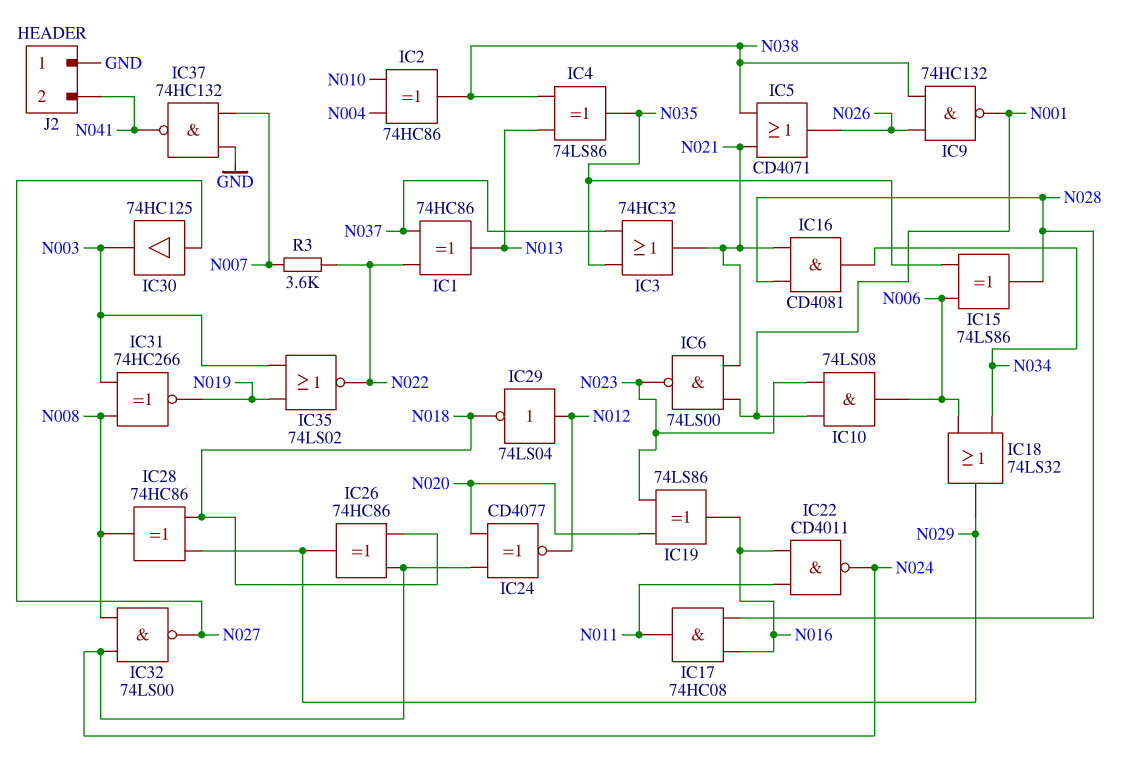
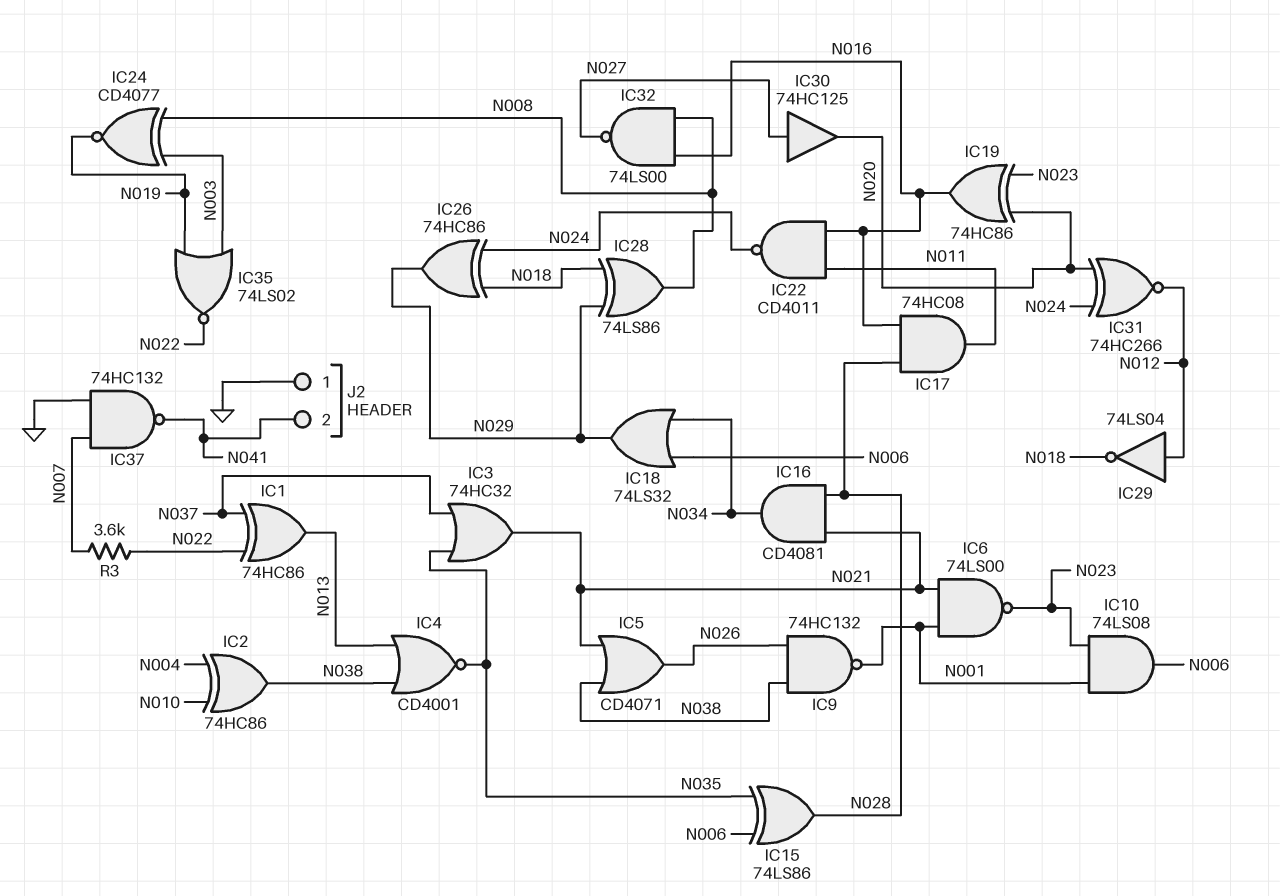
IC4: XOR 74LS86 (in N013, in N038, out N035) -> NOR CD4001 (in N013, in N038, out N035)
IC19: XOR 74LS86 (in N020, in N023, out N016) -> XOR 74HC86 (in N020, in N023, out N016)
IC24: XNOR CD4077 (in N020, in N024, out N012) -> XNOR CD4077 (in N003, in N008, out N019)
IC28: XOR 74HC86 (in N018, in N029, out N008) -> XOR 74LS86 (in N018, in N029, out N008)
IC30: buffer 74HC125 (in N027, out N003) -> buffer 74HC125 (in N027, out N020)
IC31: XNOR 74HC266 (in N003, in N008, out N019) -> XNOR 74HC266 (in N020, in N024, out N012)
IC32: NAND 74LS00 (in N008, in N024, out N027) -> NAND 74LS00 (in N008, in N016, out N027)

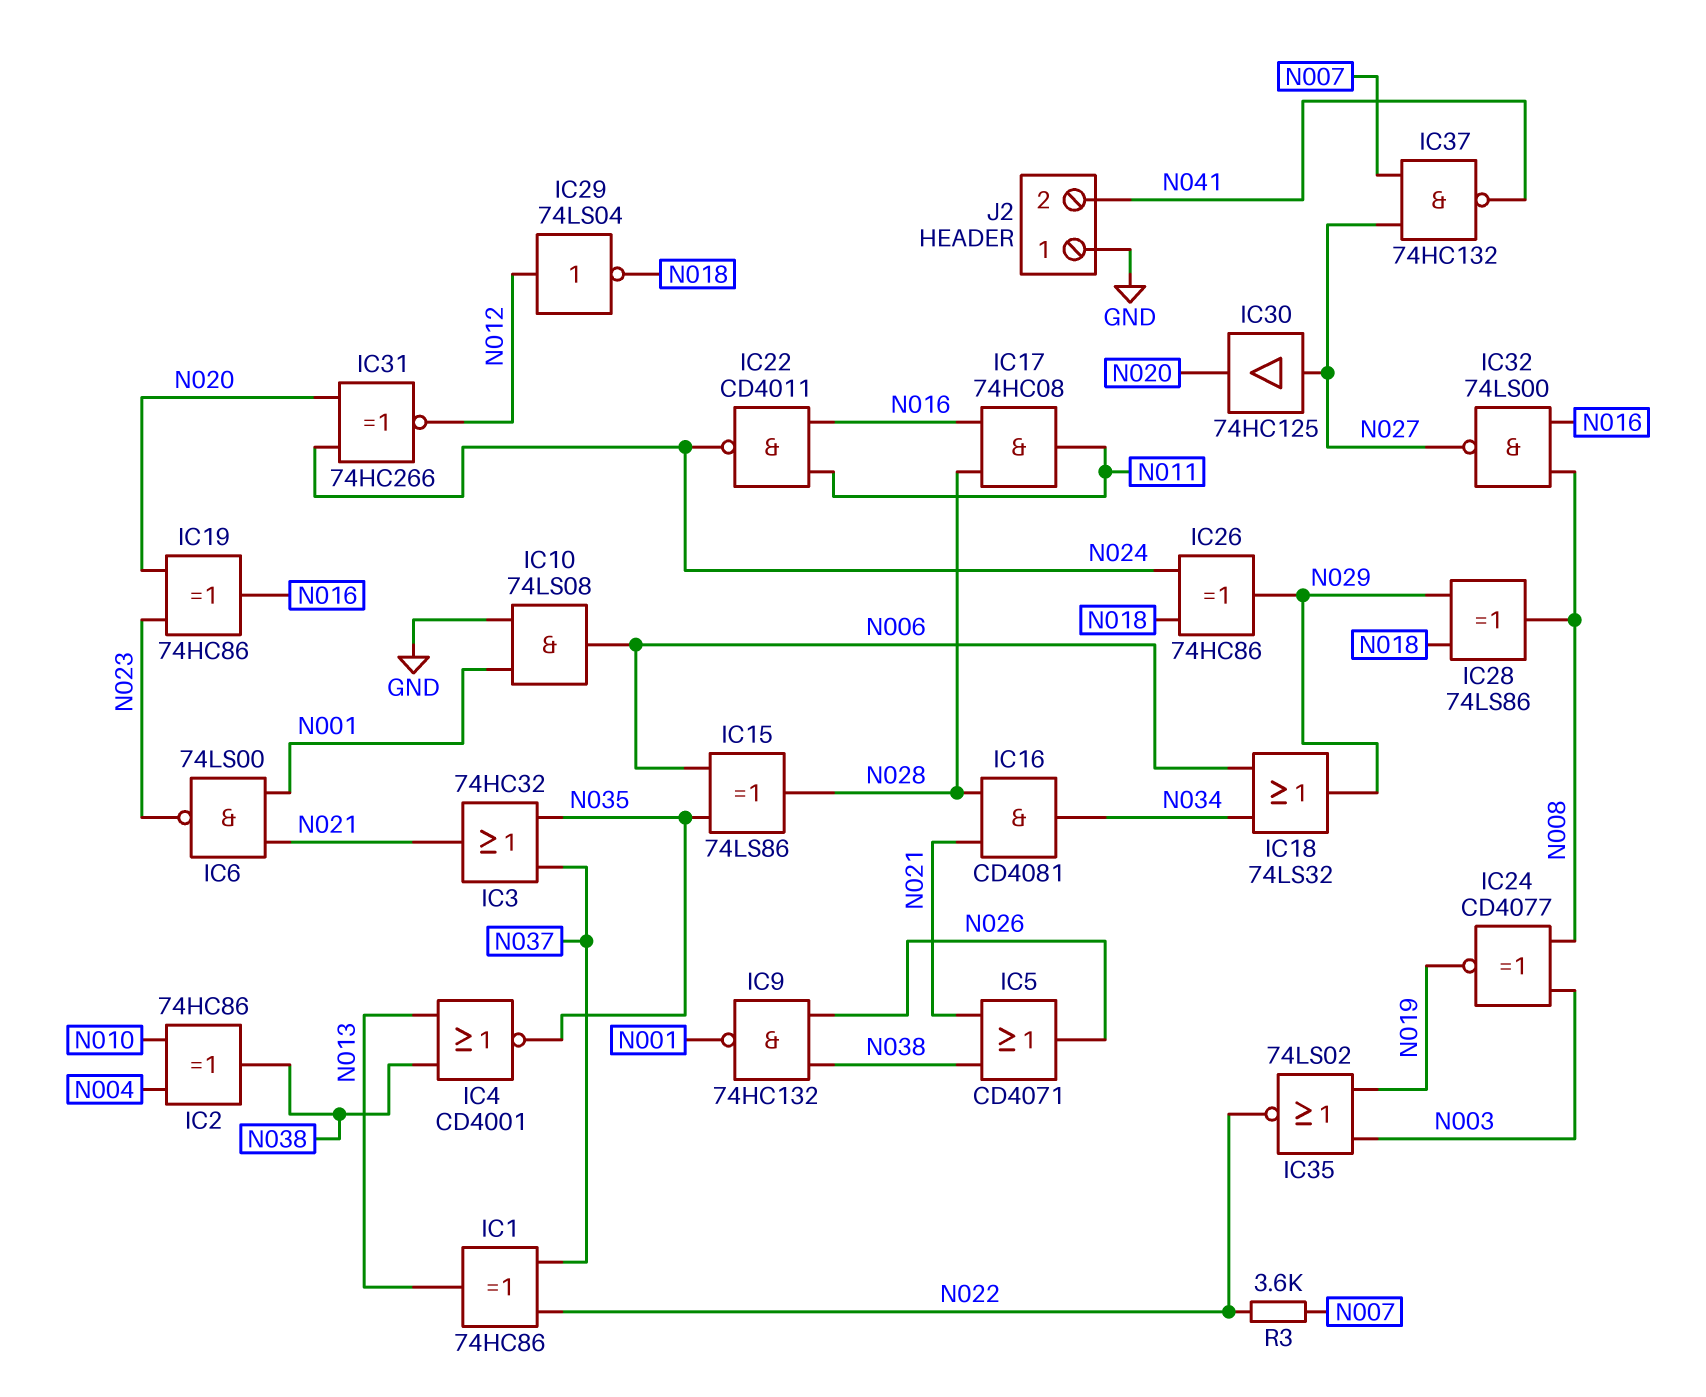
IC10: AND 74LS08 (in N001, in N023, out N006) -> AND 74LS08 (in GND, in N001, out N006)
IC37: NAND 74HC132 (in GND, in N007, out N041) -> NAND 74HC132 (in N007, in N027, out N041)

